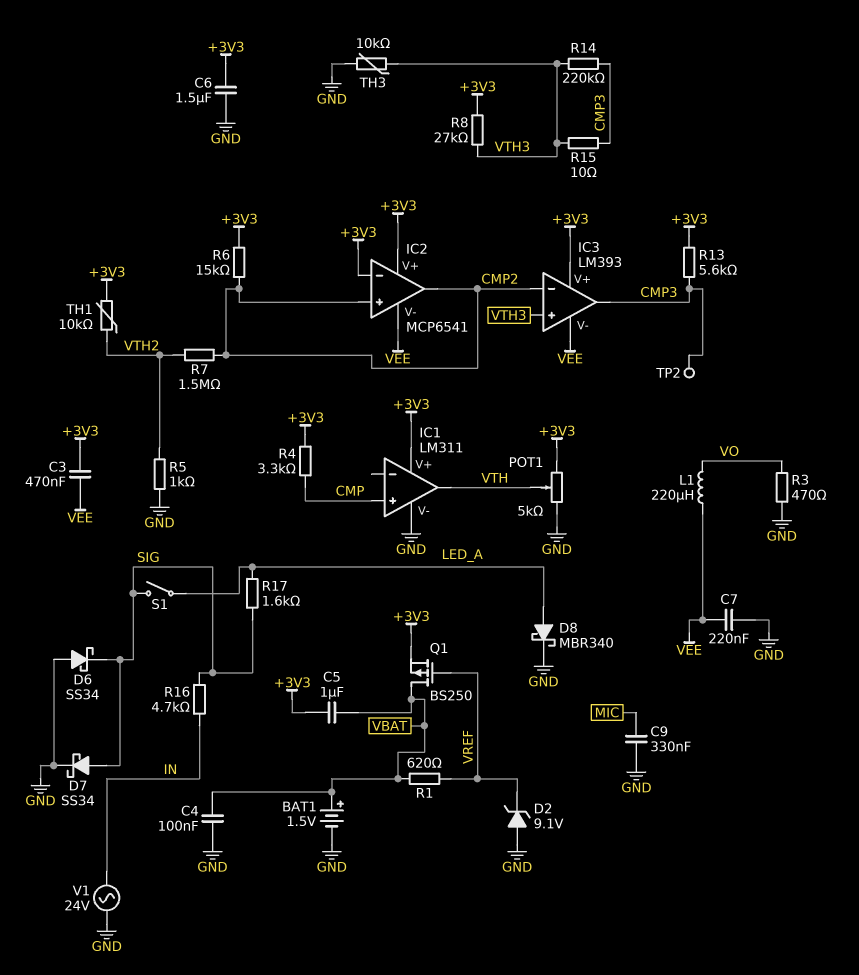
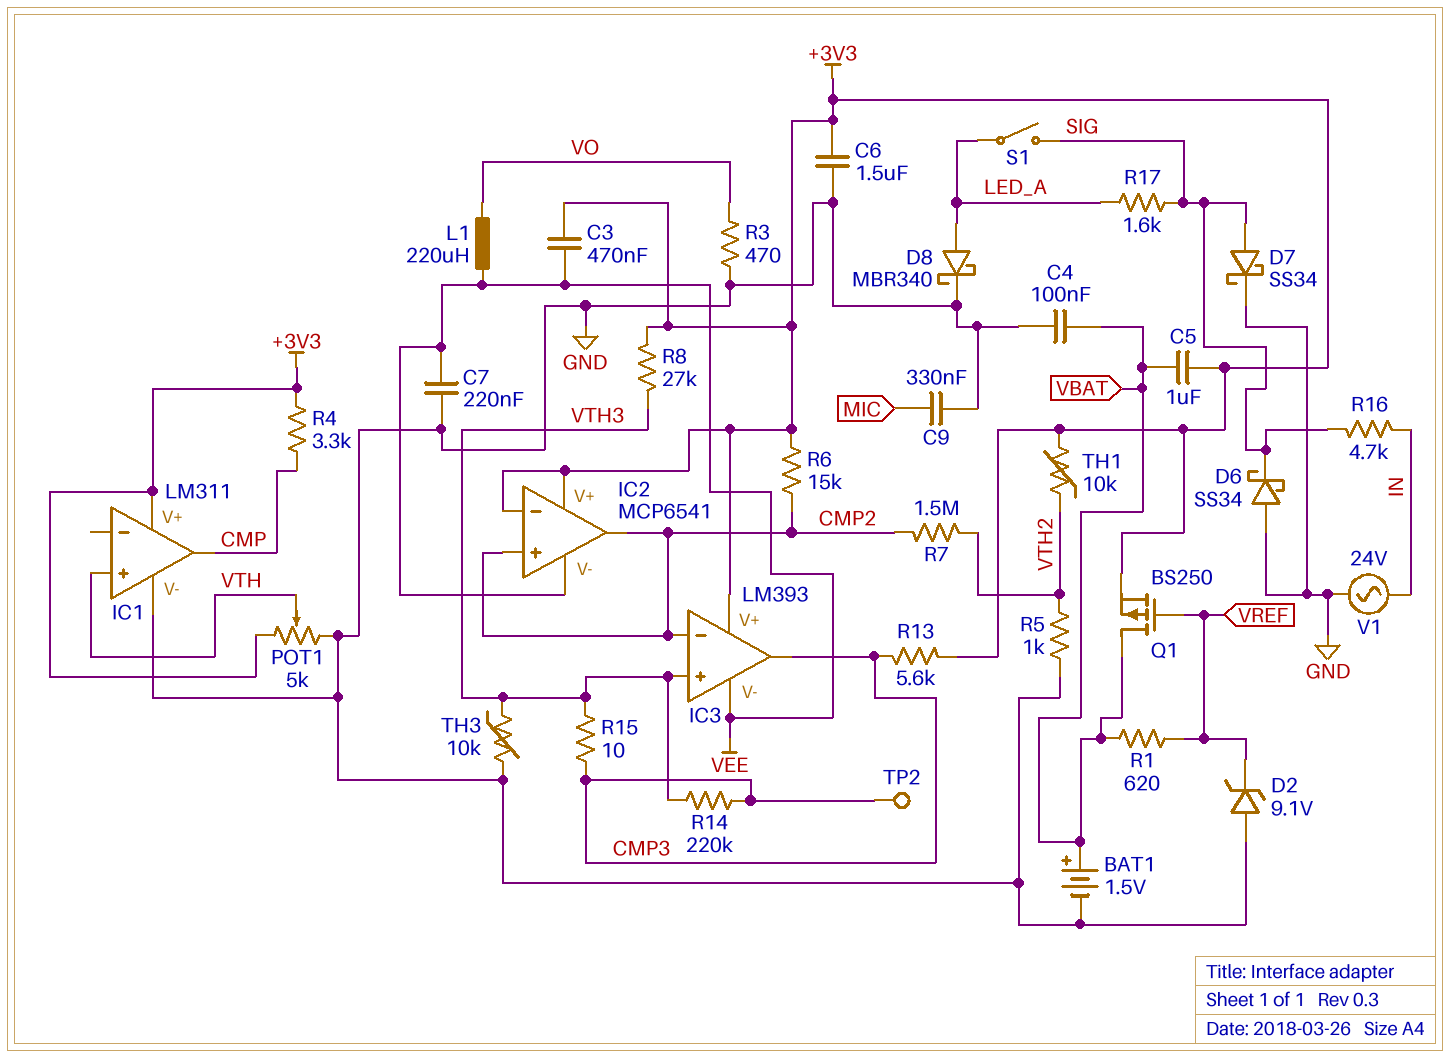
IC1 pin in+: CMP -> VTH
IC1 pin out: VTH -> CMP

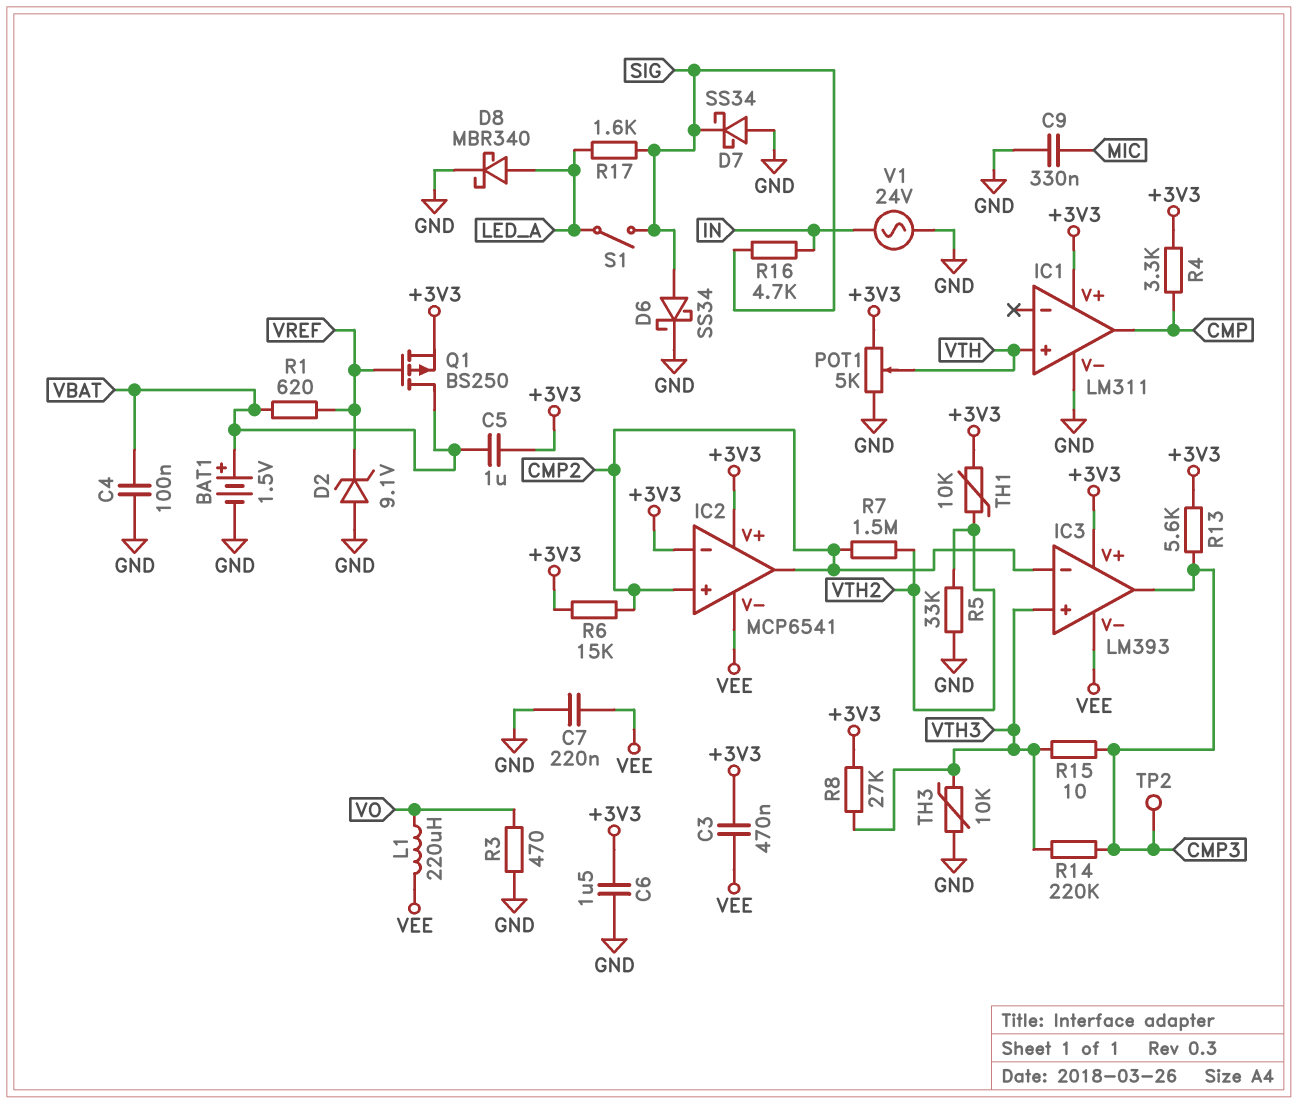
D6: schottky SS34 (A GND, K SIG) -> schottky SS34 (A SIG, K GND)
D7: schottky SS34 (A SIG, K GND) -> schottky SS34 (A GND, K SIG)
R5: 1k (GND, VTH2) -> 33k (GND, VTH2)

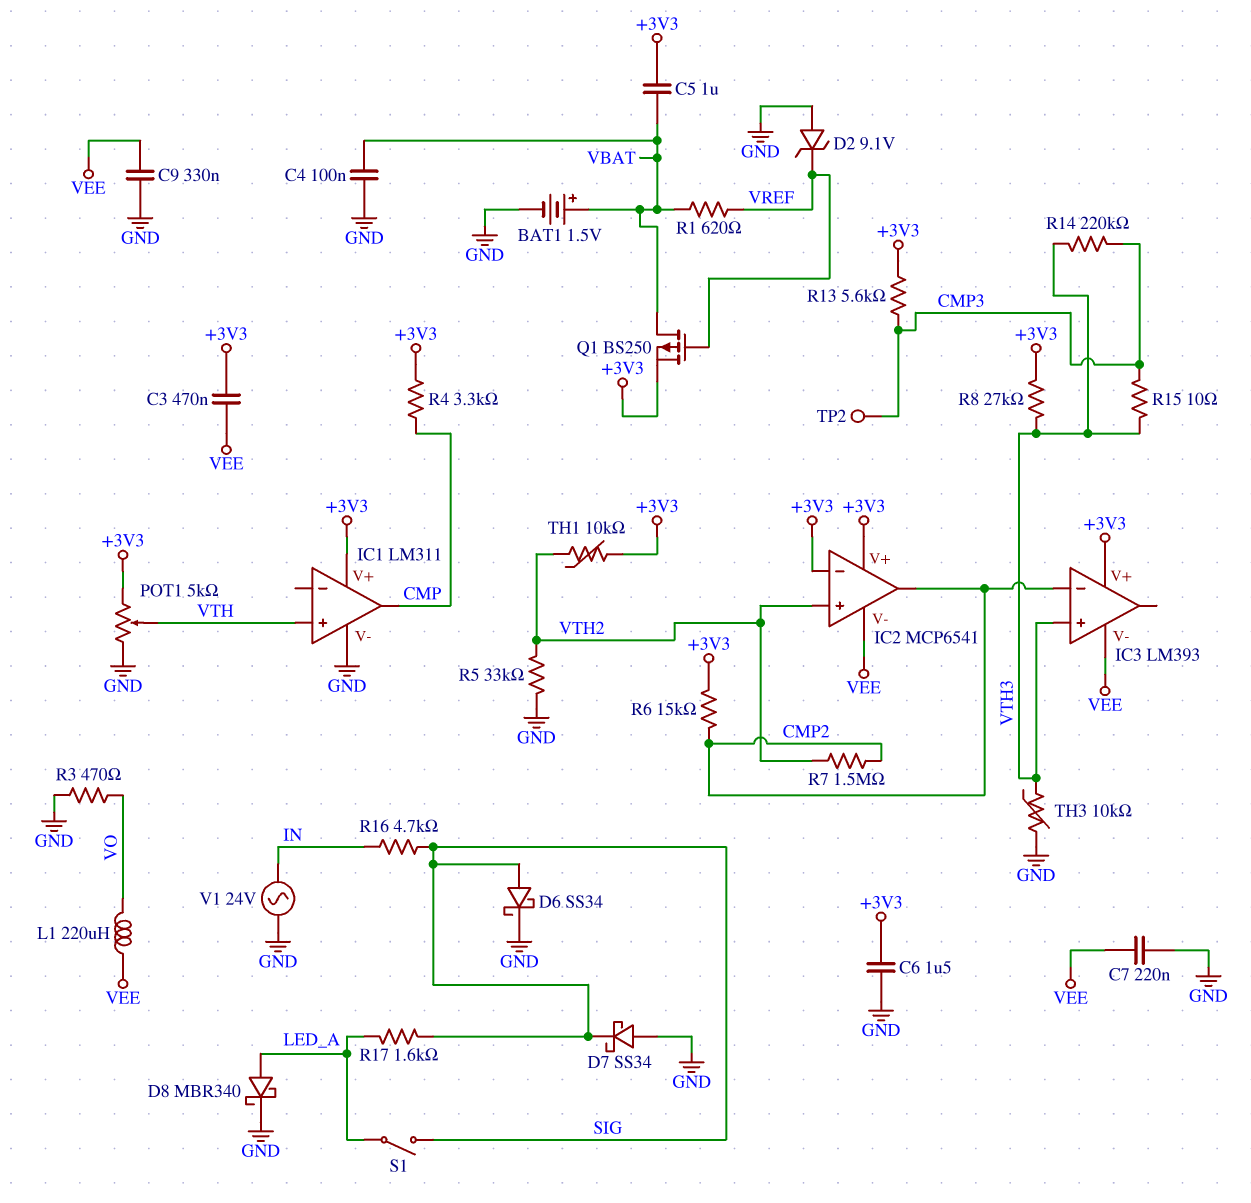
C9: 330nF (GND, MIC) -> 330nF (GND, VEE)
IC2 pin in+: CMP2 -> VTH2
IC3 pin out: CMP3 -> none

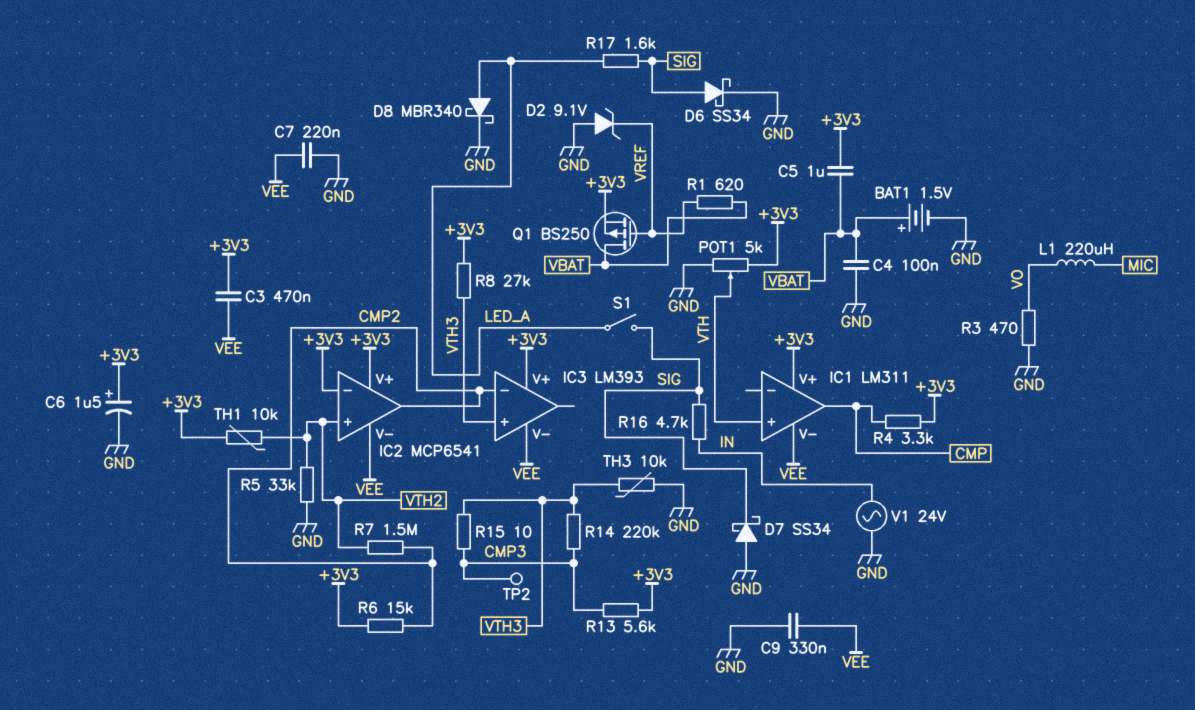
C6: 1.5uF (+3V3, GND) -> 1.5uF (plus +3V3, minus GND)
IC1 pin V-: GND -> VEE
L1: 220uH (VEE, VO) -> 220uH (MIC, VO)

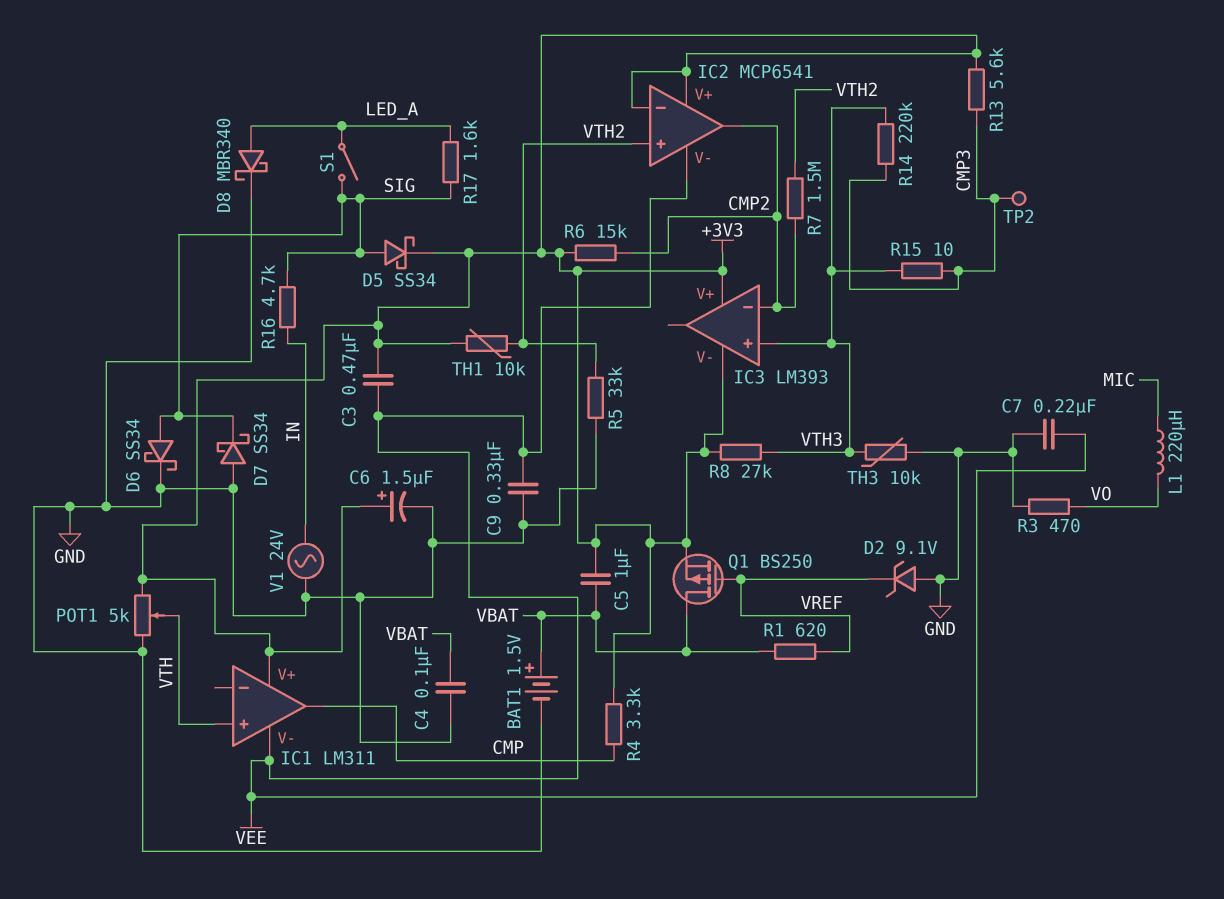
D5: none -> schottky SS34 (A SIG, K +3V3)
IC3 pin V-: VEE -> +3V3

